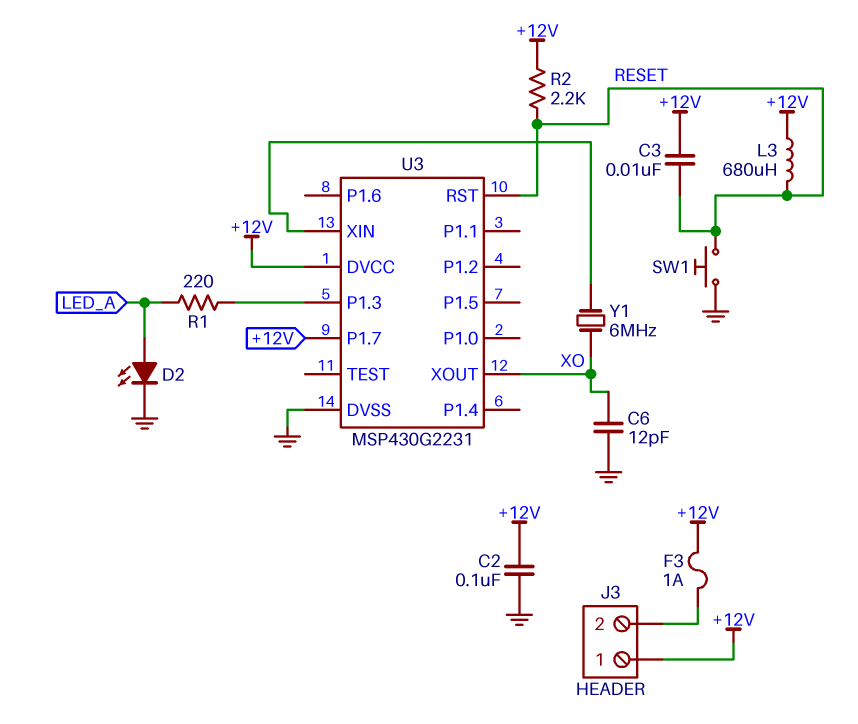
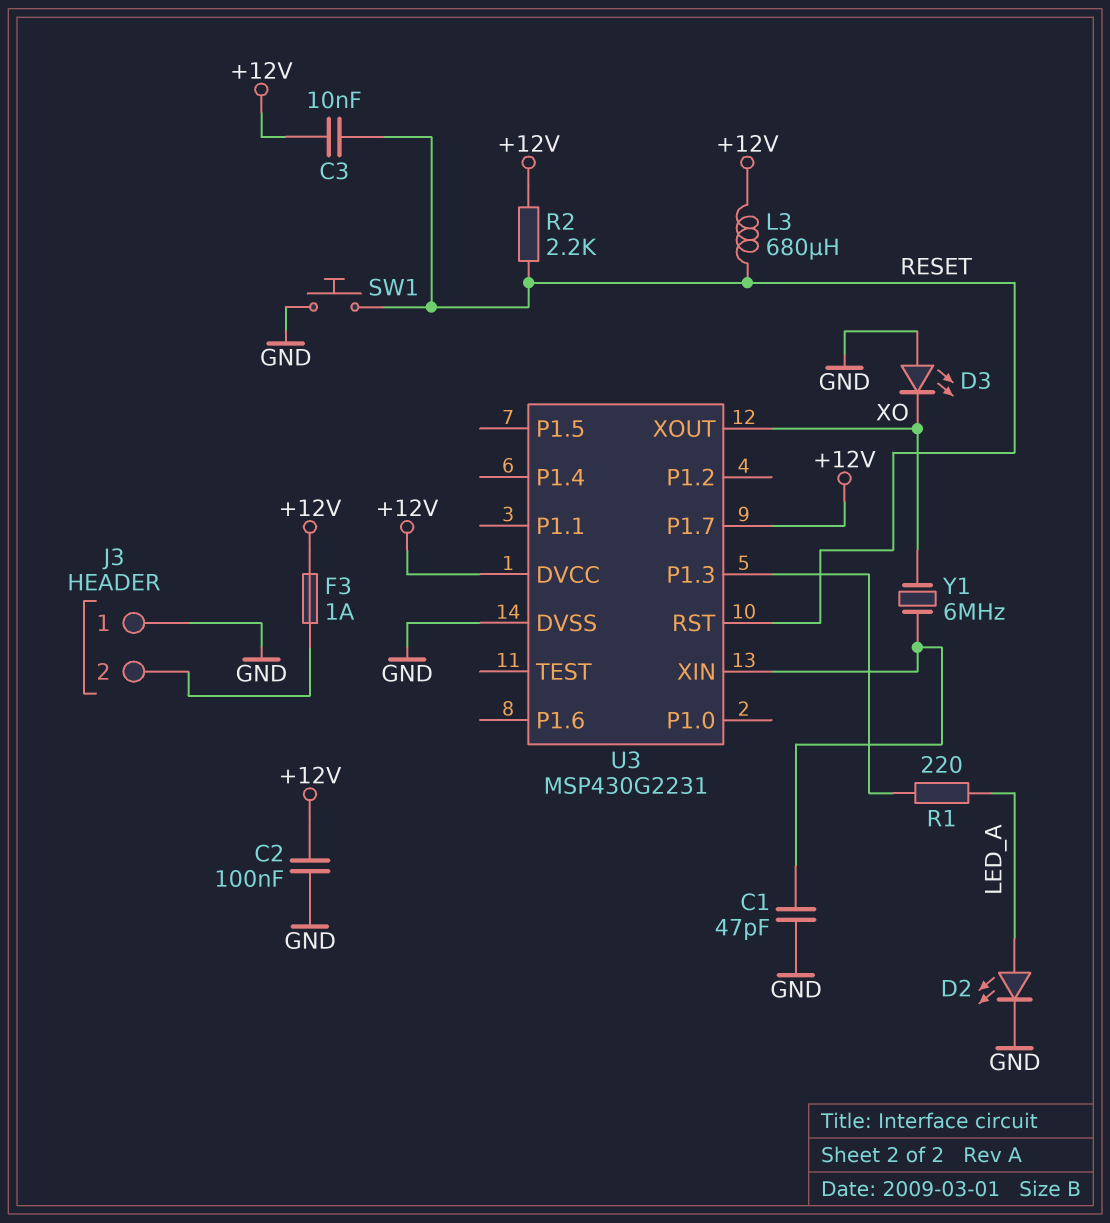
C1: none -> 47pF (GND, U3/XIN)
C6: 12pF (GND, XO) -> none
D3: none -> LED (A GND, K XO)
J3 pin 1: +12V -> GND

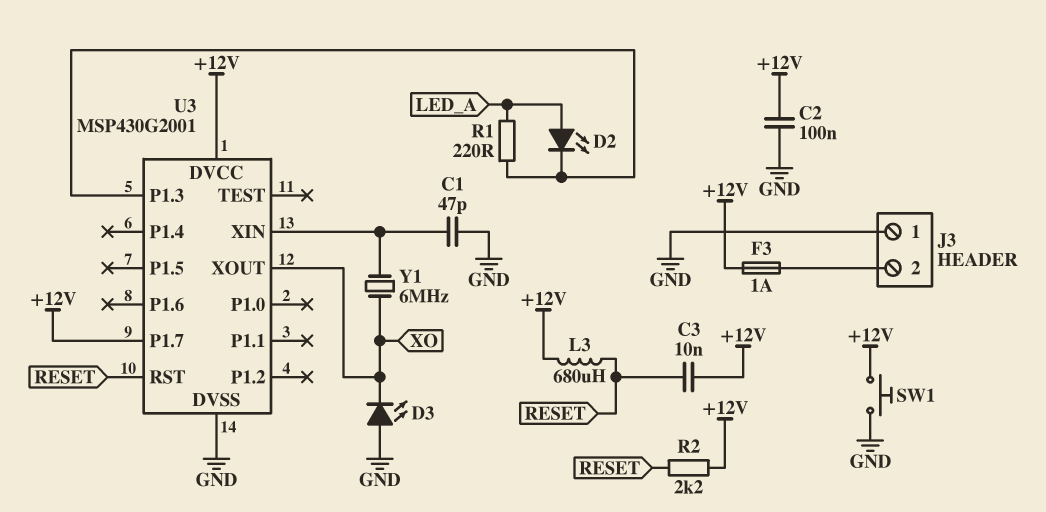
D2: LED (A LED_A, K GND) -> LED (A LED_A, K U3/P1.3)
SW1: button (GND, RESET) -> button (+12V, GND)
U3: MSP430G2231 -> MSP430G2001

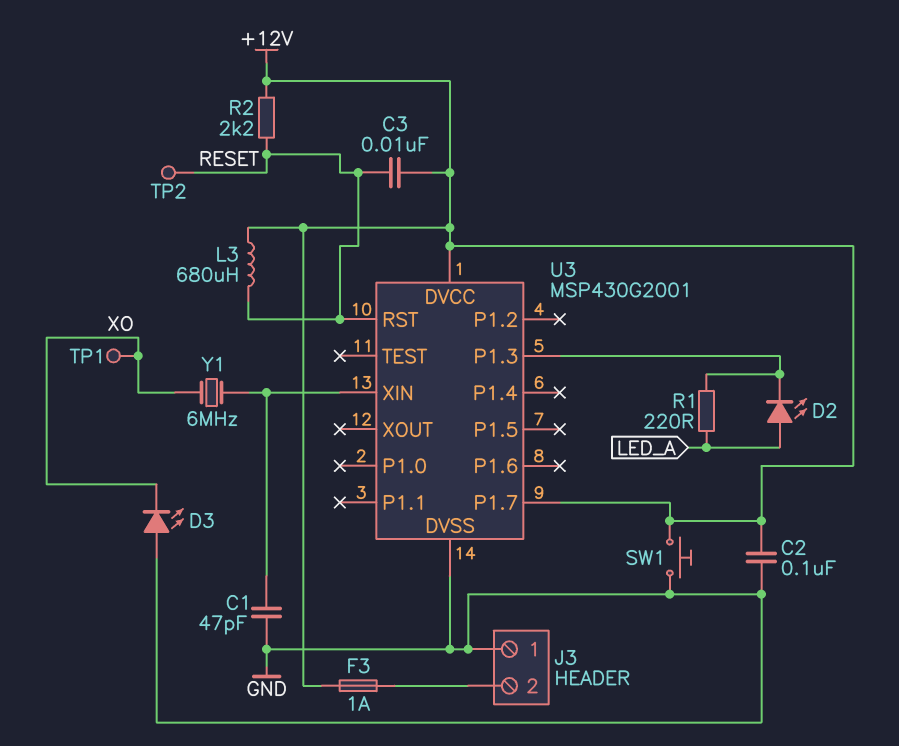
TP1: none -> test point (XO)
TP2: none -> test point (RESET)
U3 pin XOUT: XO -> none

